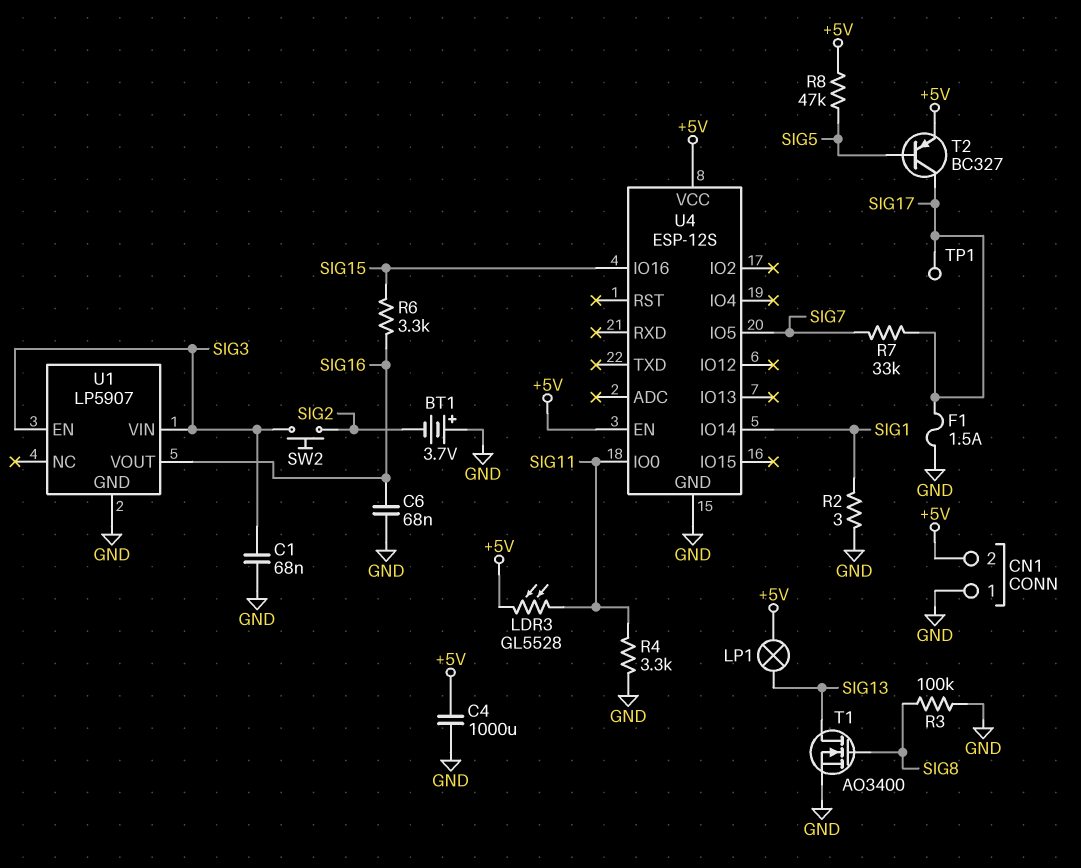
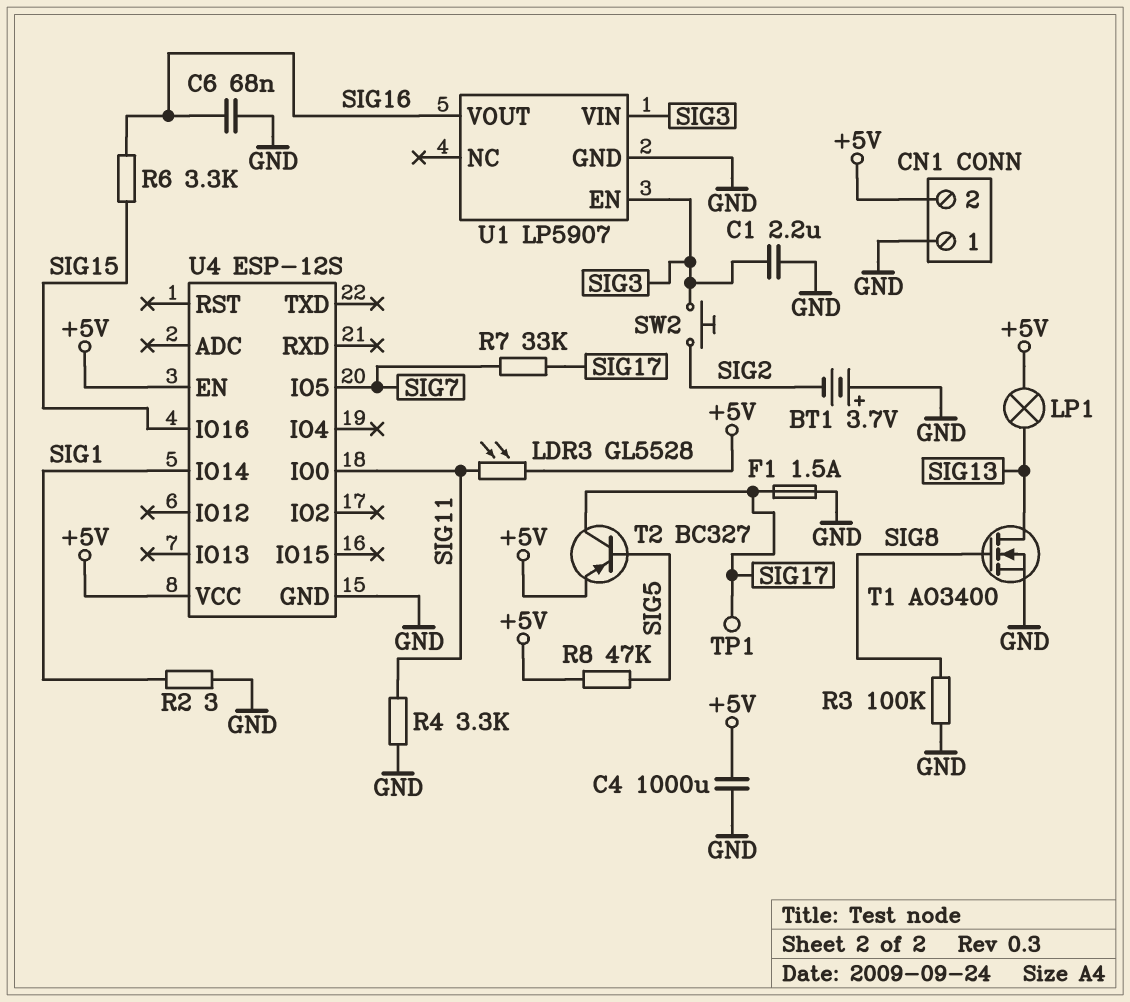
C1: 68nF (GND, SIG3) -> 2.2uF (GND, SIG3)

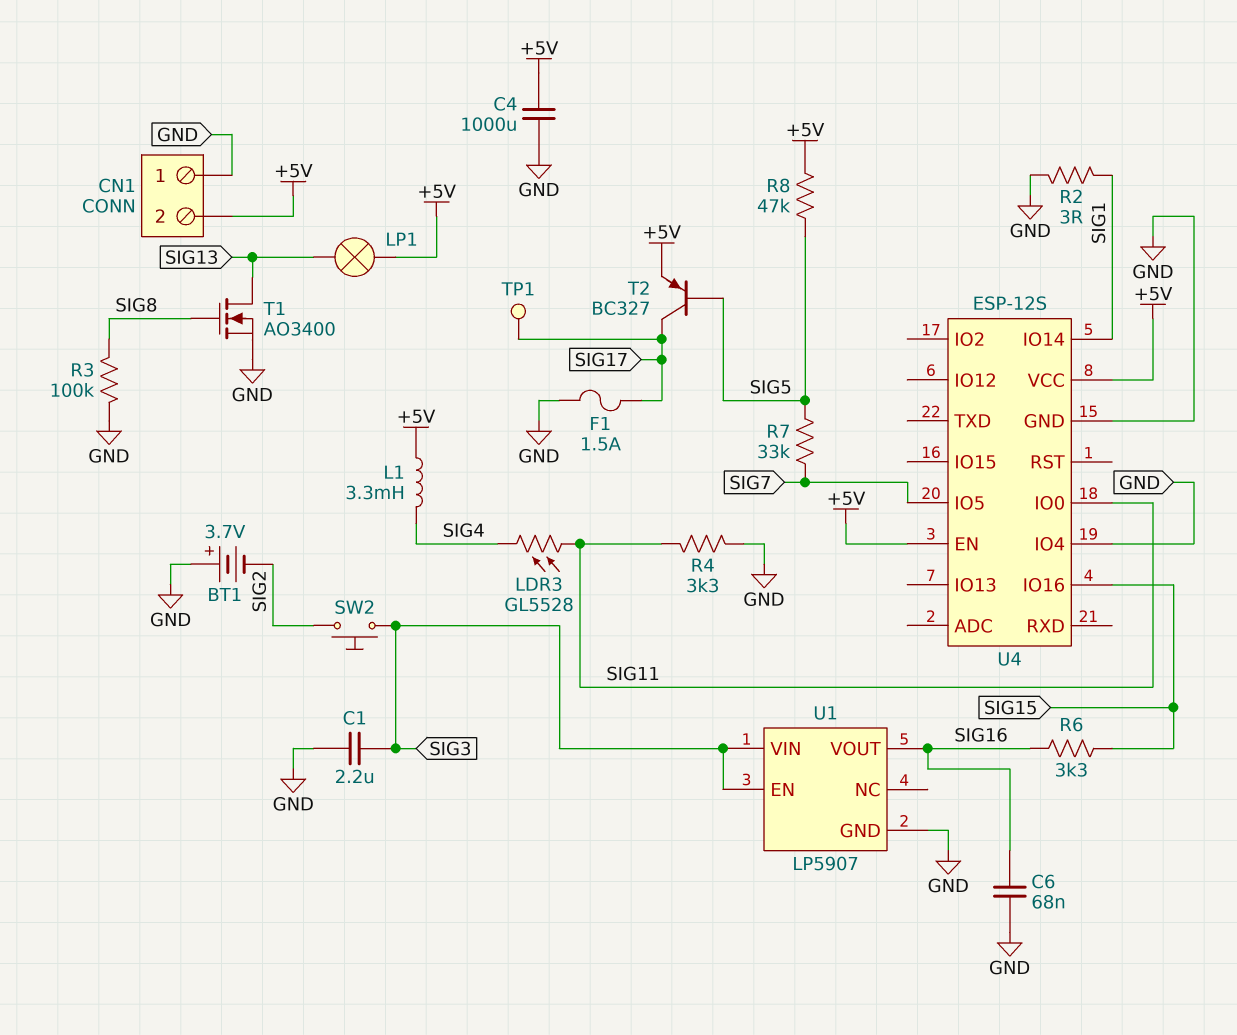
L1: none -> 3.3mH (+5V, SIG4)
LDR3: GL5528 (+5V, SIG11) -> GL5528 (SIG4, SIG11)
R7: 33k (SIG7, SIG17) -> 33k (SIG5, SIG7)
U4 pin IO4: none -> GND

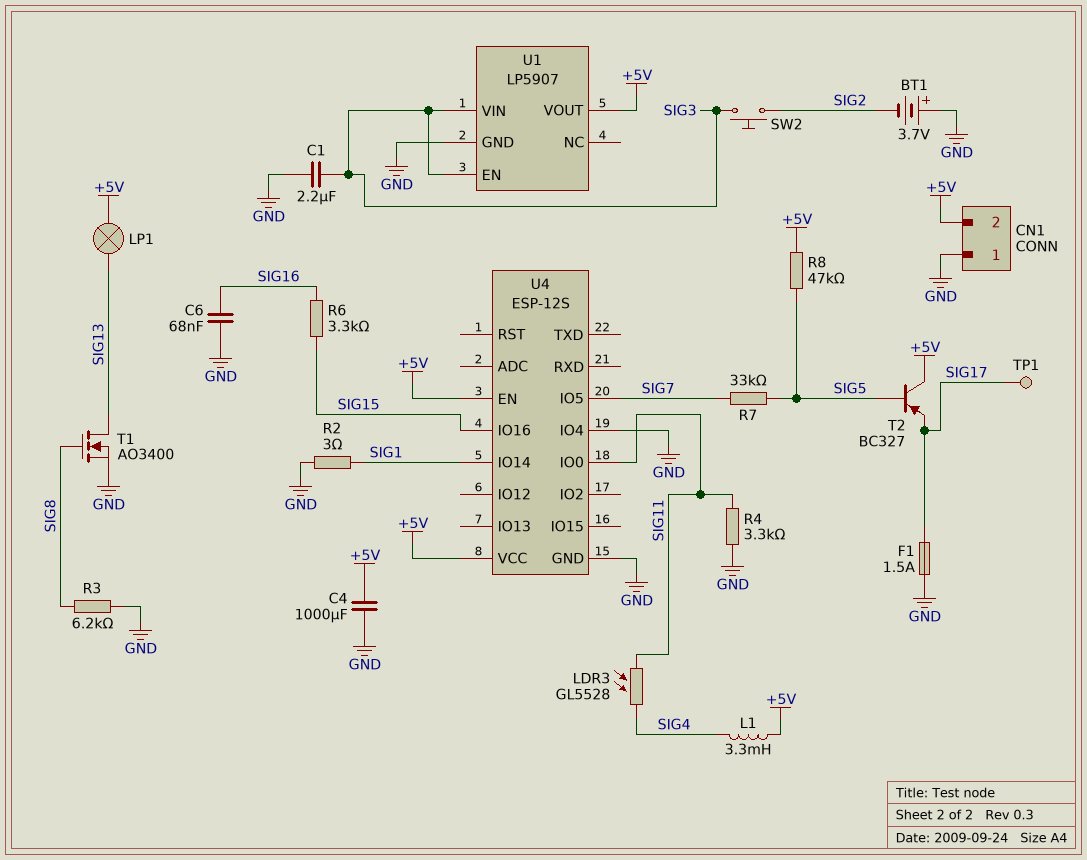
R3: 100k (GND, SIG8) -> 6.2k (GND, SIG8)
T2: PNP BC327 (B SIG5, C SIG17, E +5V) -> PNP BC327 (B SIG5, C +5V, E SIG17)
U1 pin VOUT: SIG16 -> +5V

